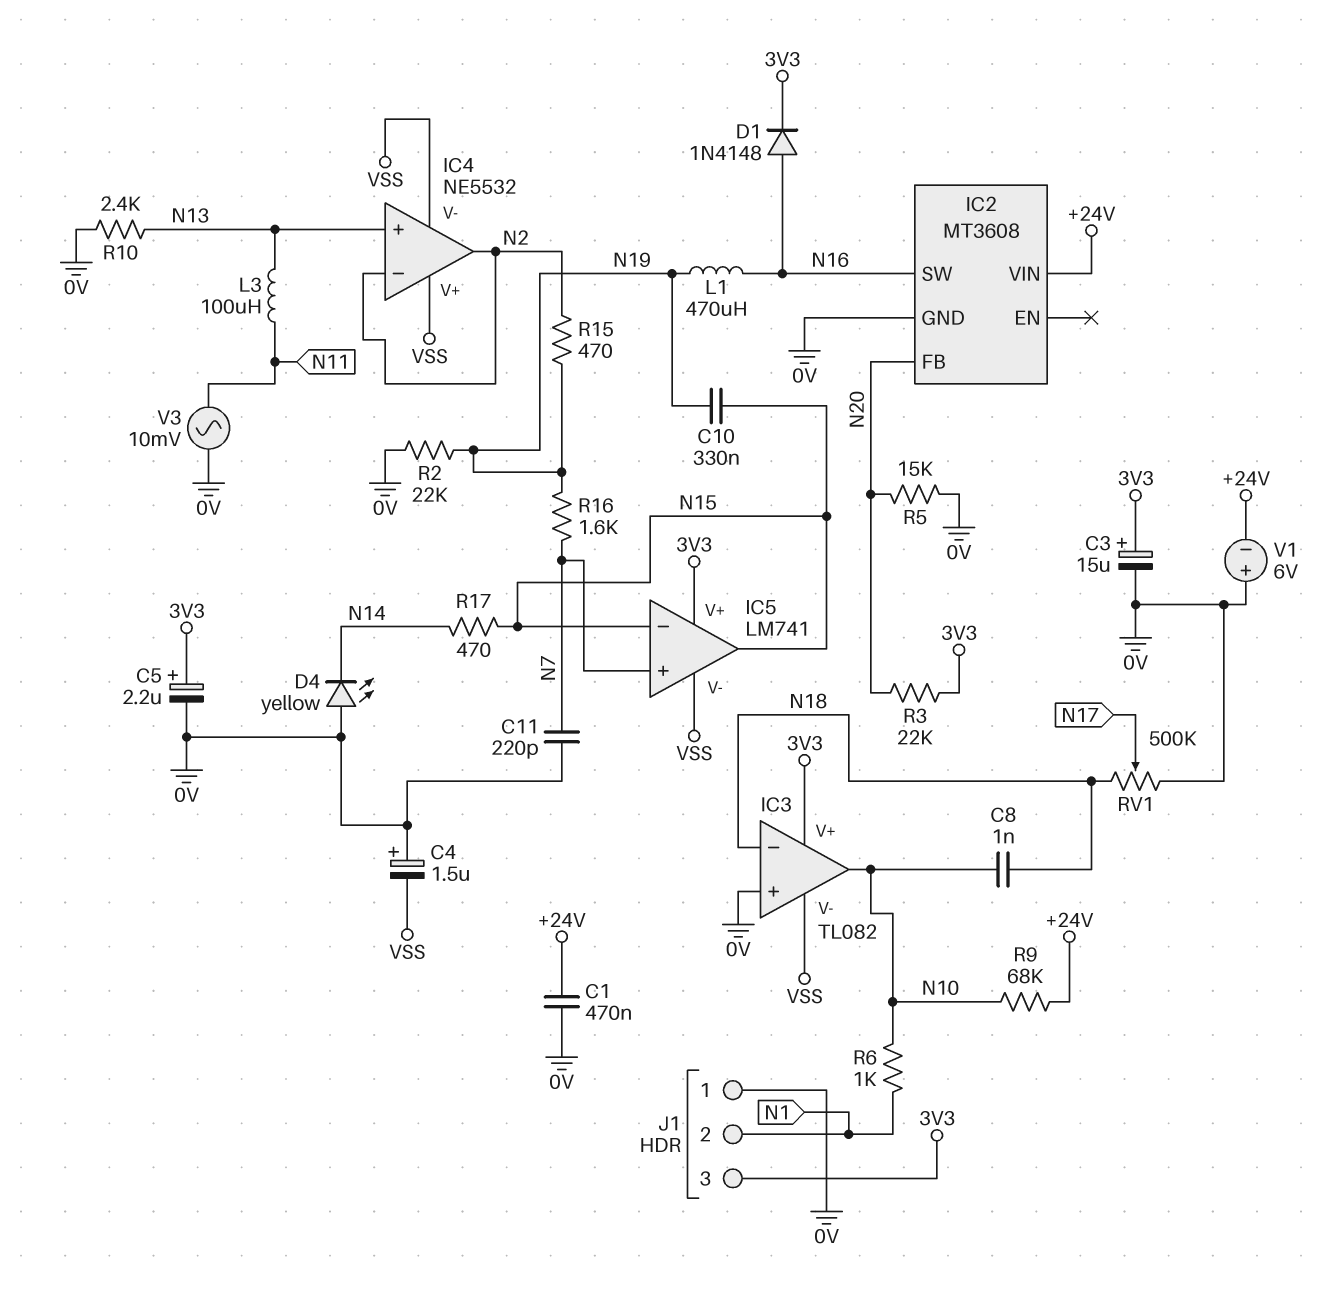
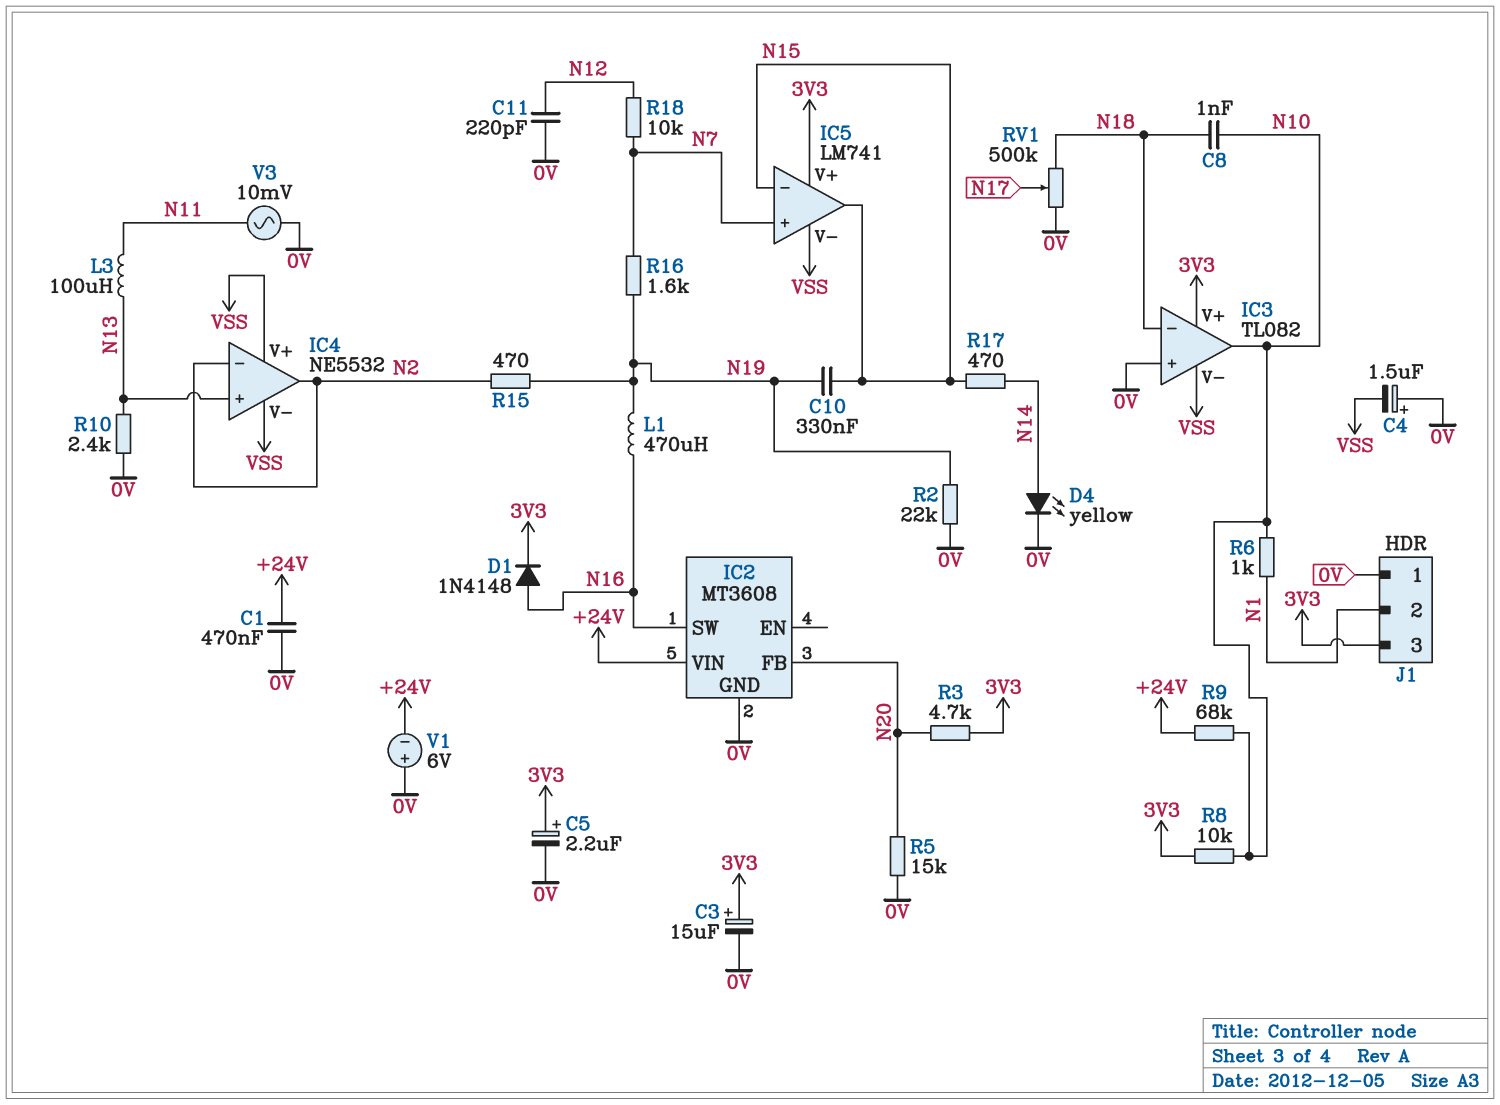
C11: 220pF (0V, N7) -> 220pF (0V, N12)
D4: LED yellow (A 0V, K N14) -> LED yellow (A N14, K 0V)
R3: 22k (3V3, N20) -> 4.7k (3V3, N20)
R8: none -> 10k (3V3, N10)
R18: none -> 10k (N7, N12)

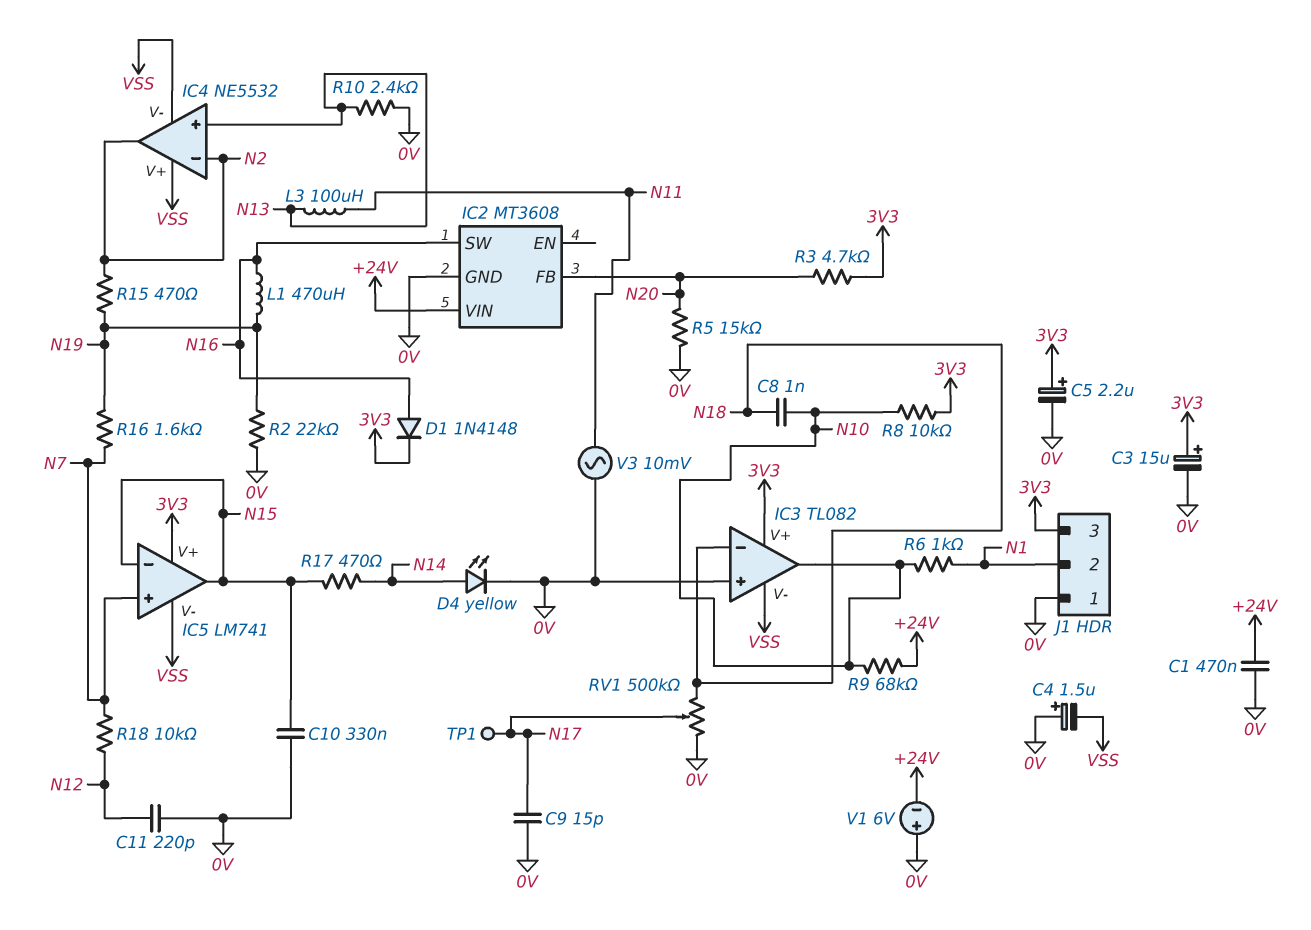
C9: none -> 15pF (0V, N17)
C10: 330nF (N15, N19) -> 330nF (0V, N15)
TP1: none -> test point (N17)

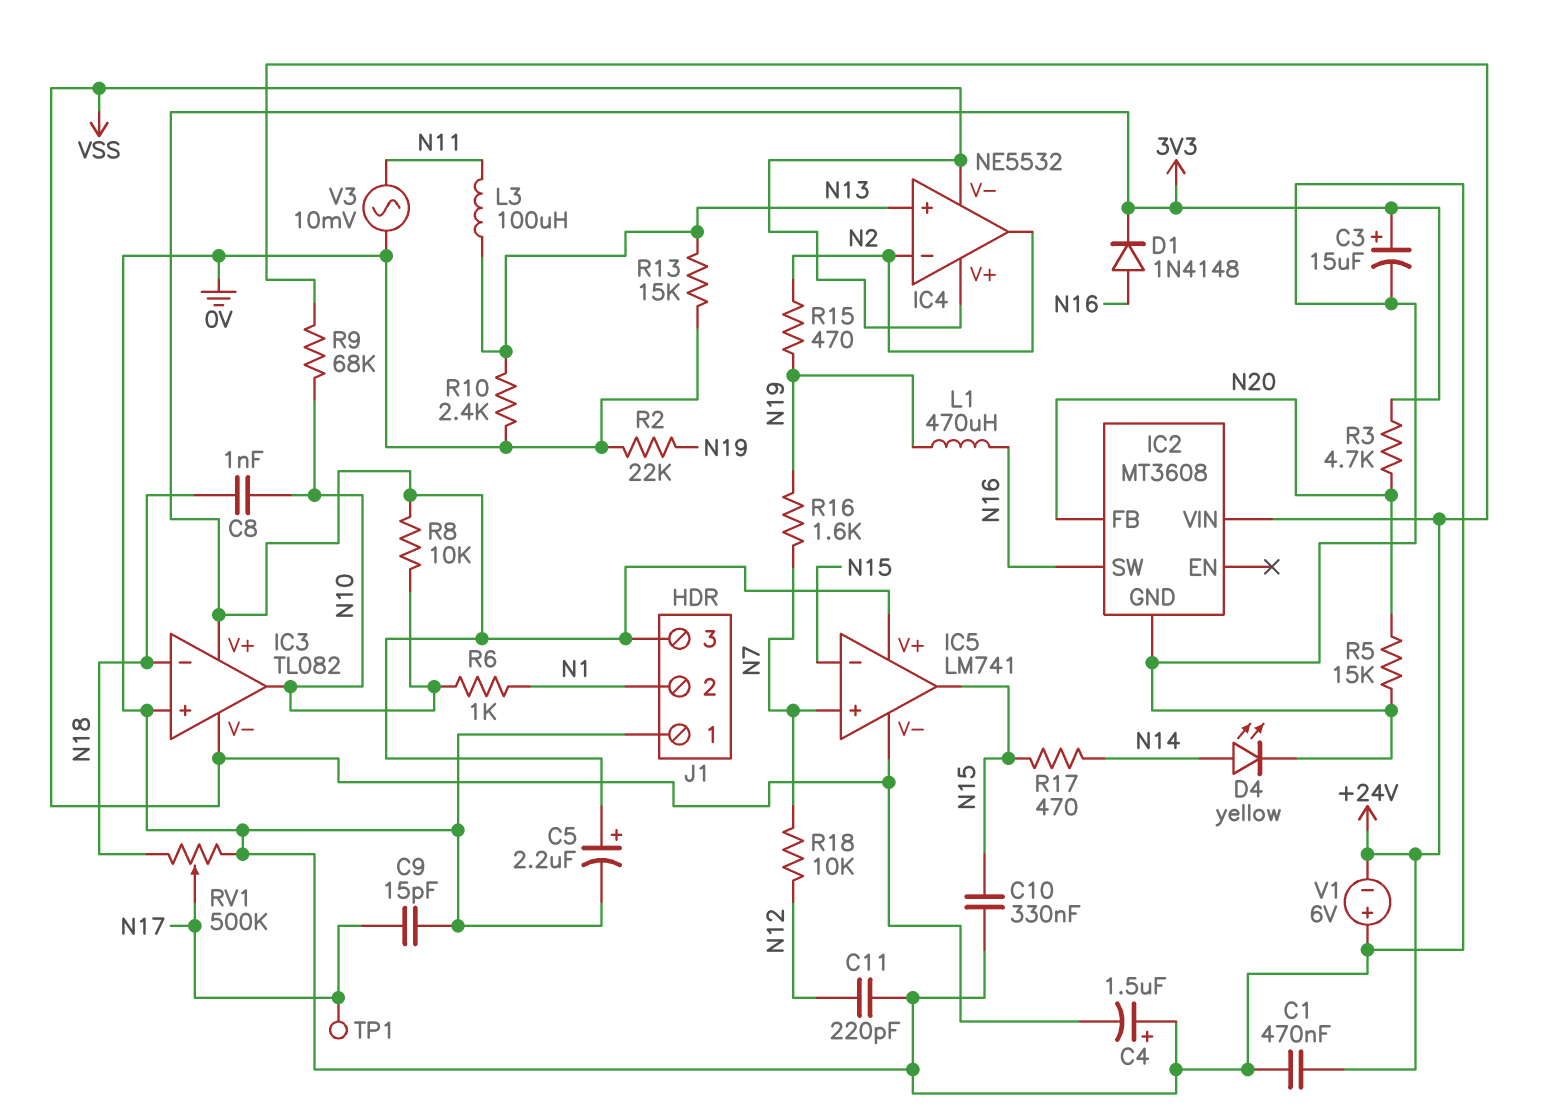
R13: none -> 15k (0V, N13)

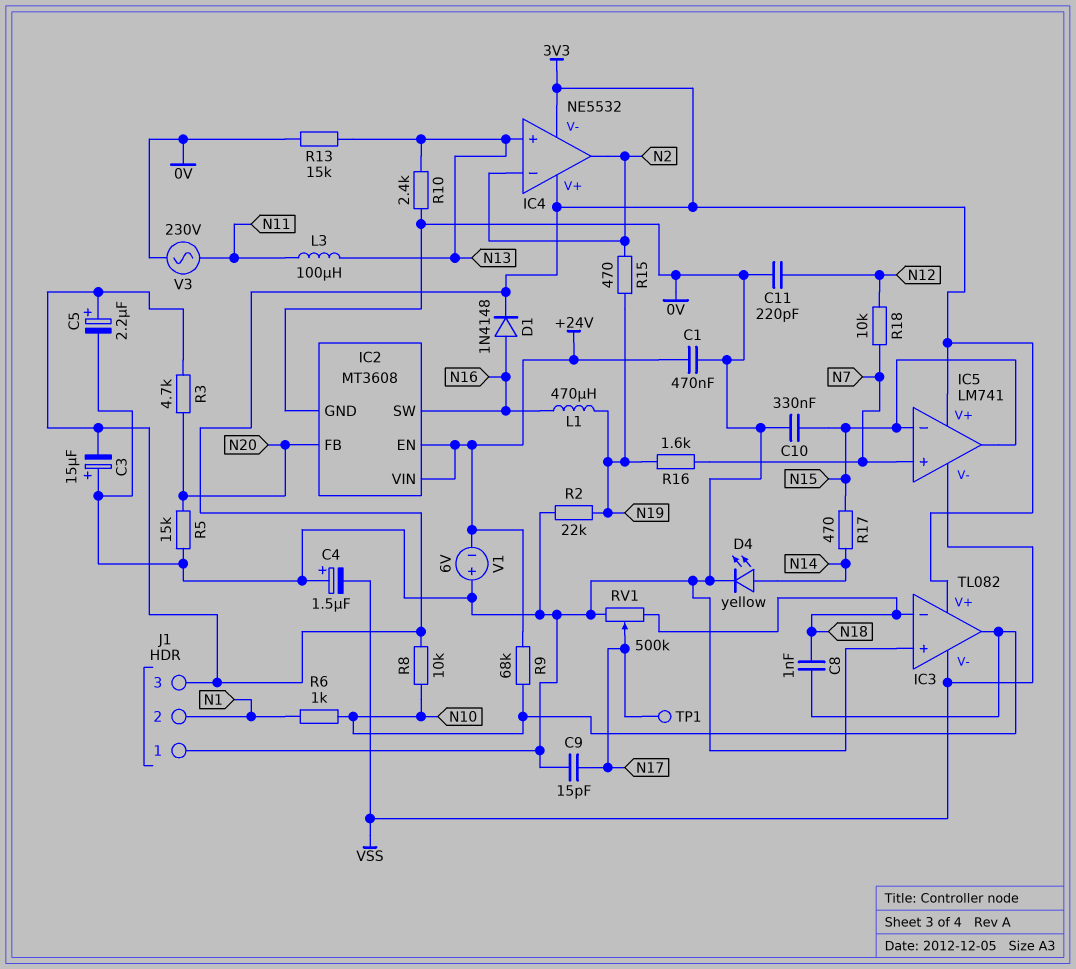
C3: 15uF (plus 3V3, minus 0V) -> 15uF (plus 0V, minus 3V3)
IC2 pin EN: none -> +24V
IC4 pin V+: VSS -> 3V3
IC4 pin V-: VSS -> 3V3
V3: AC 10mV (0V, N11) -> AC 230V (0V, N11)

